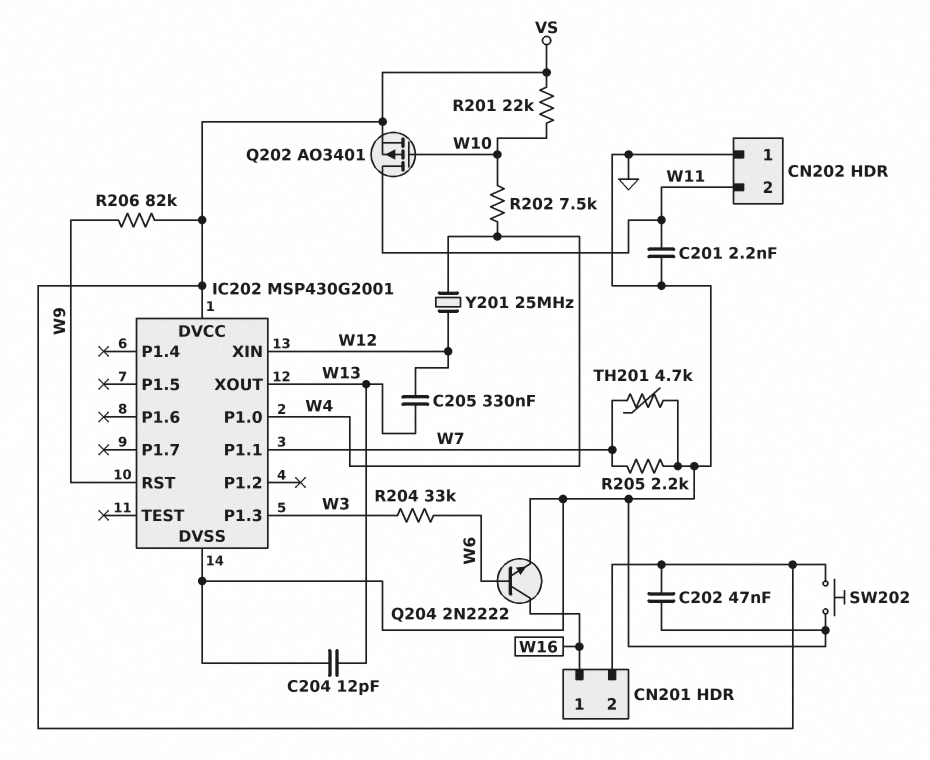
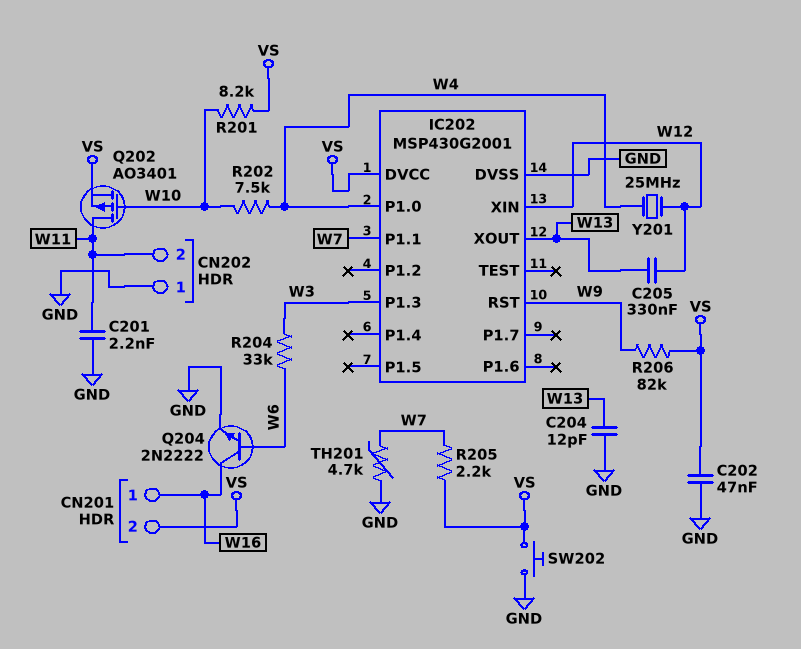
R201: 22k (VS, W10) -> 8.2k (VS, W10)
R205: 2.2k (GND, W7) -> 2.2k (VS, W7)

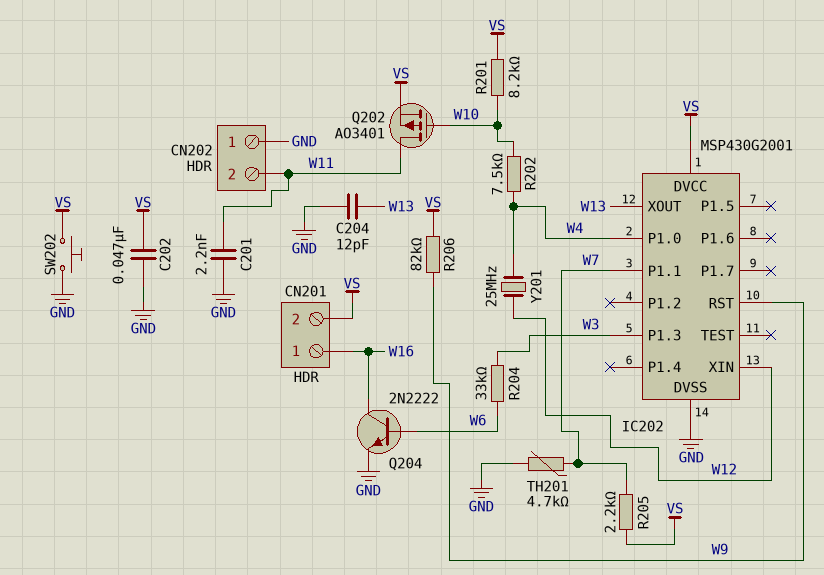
C205: 330nF (W12, W13) -> none

